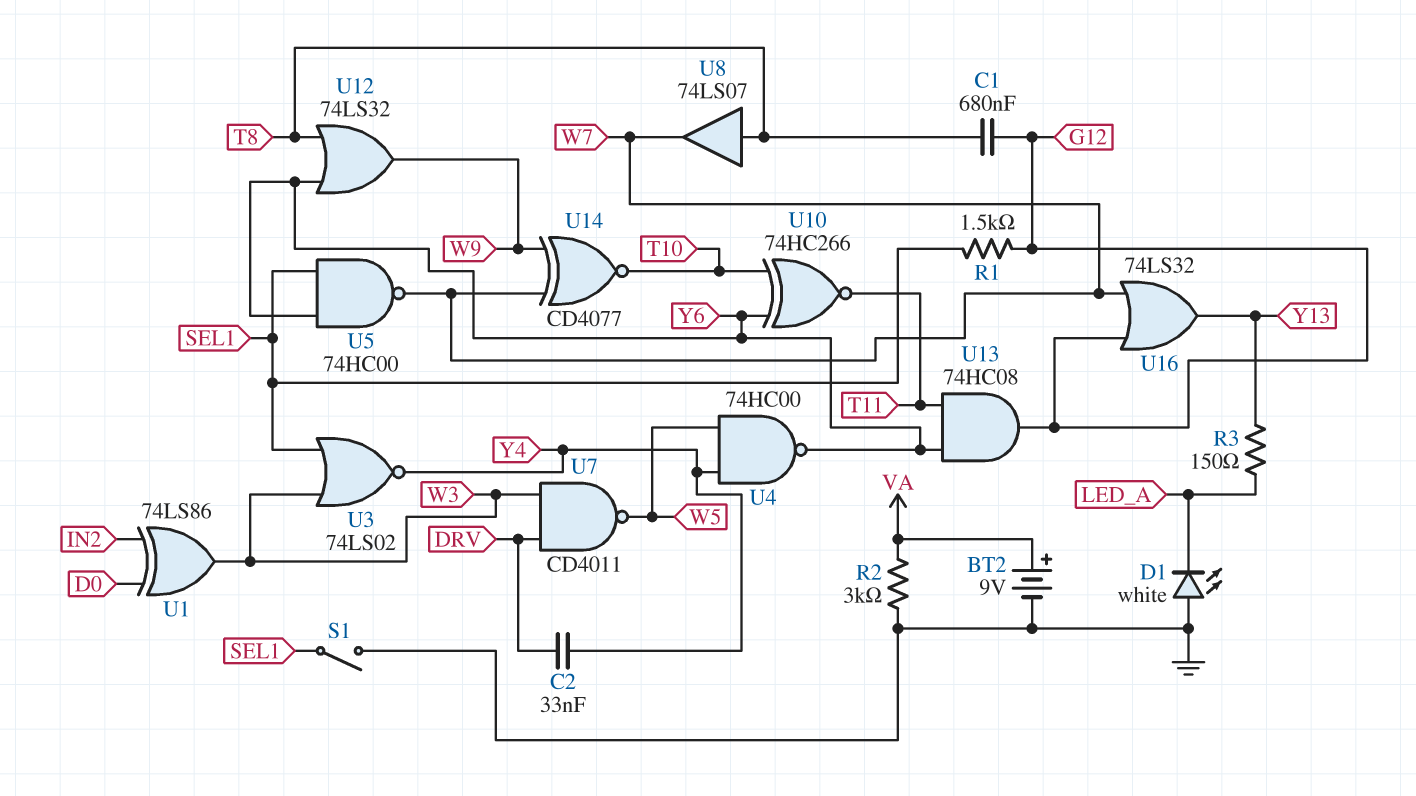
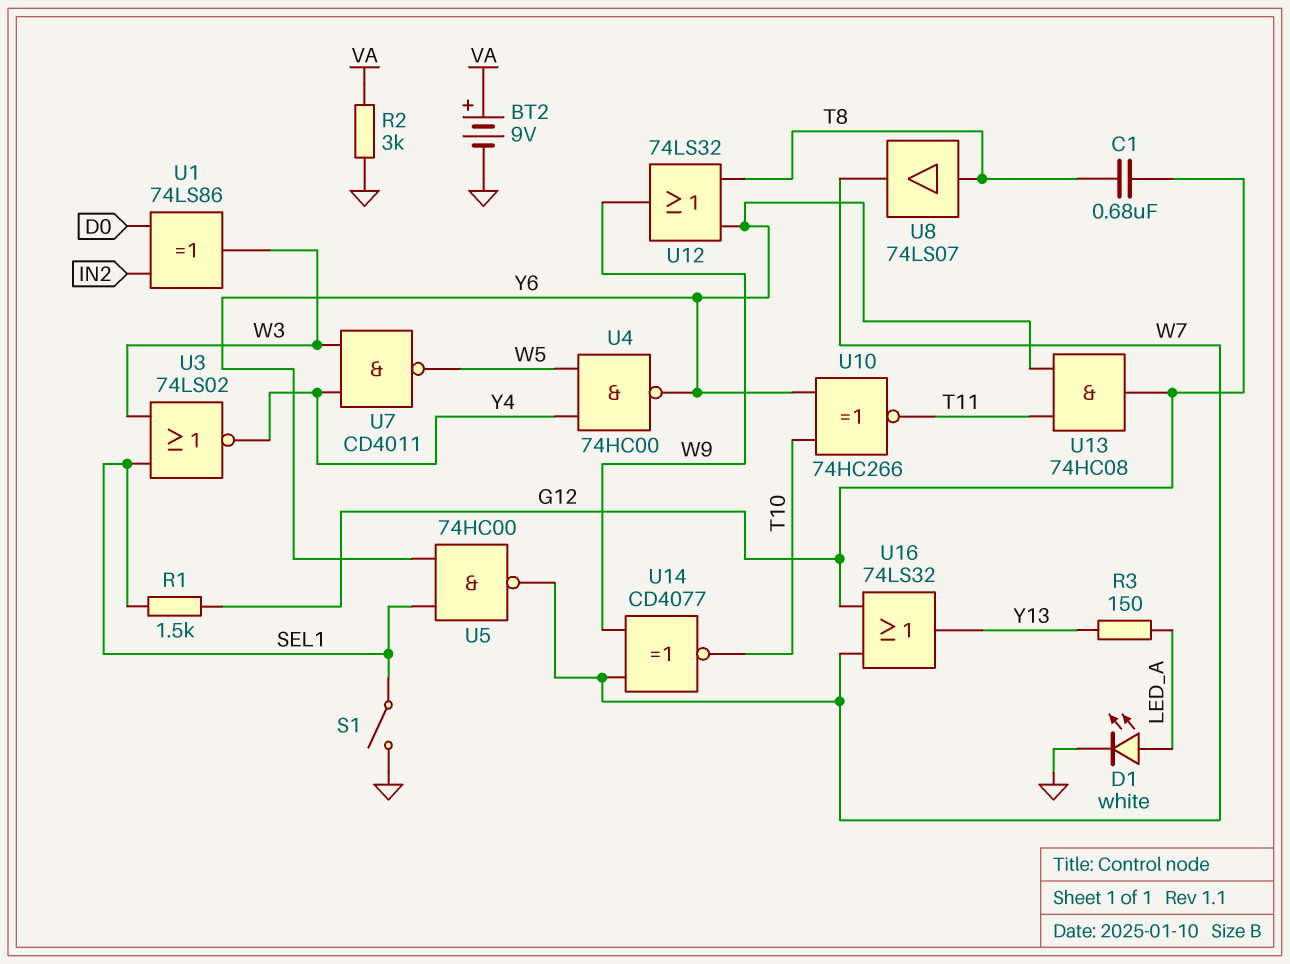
C2: 33nF (DRV, Y4) -> none
D1: LED white (A GND, K LED_A) -> LED white (A LED_A, K GND)
U7: NAND CD4011 (in DRV, in W3, out W5) -> NAND CD4011 (in W3, in Y4, out W5)

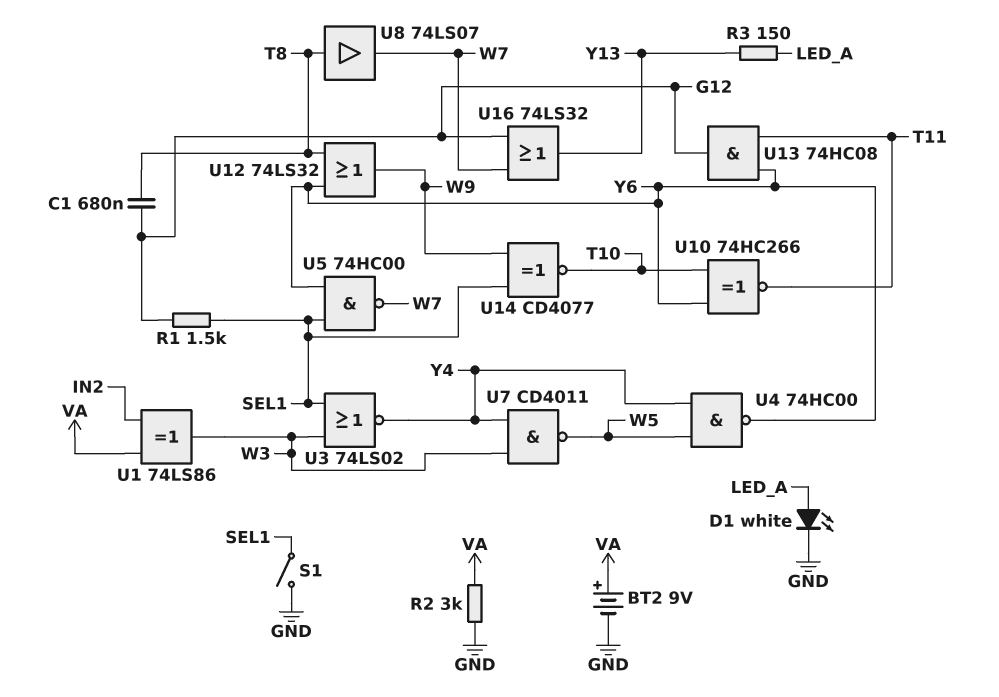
U1: XOR 74LS86 (in D0, in IN2, out W3) -> XOR 74LS86 (in IN2, in VA, out W3)
U14: XNOR CD4077 (in W7, in W9, out T10) -> XNOR CD4077 (in SEL1, in W9, out T10)

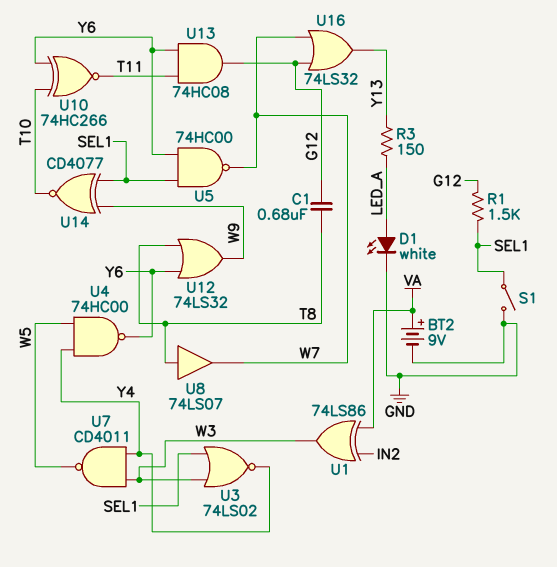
R2: 3k (GND, VA) -> none

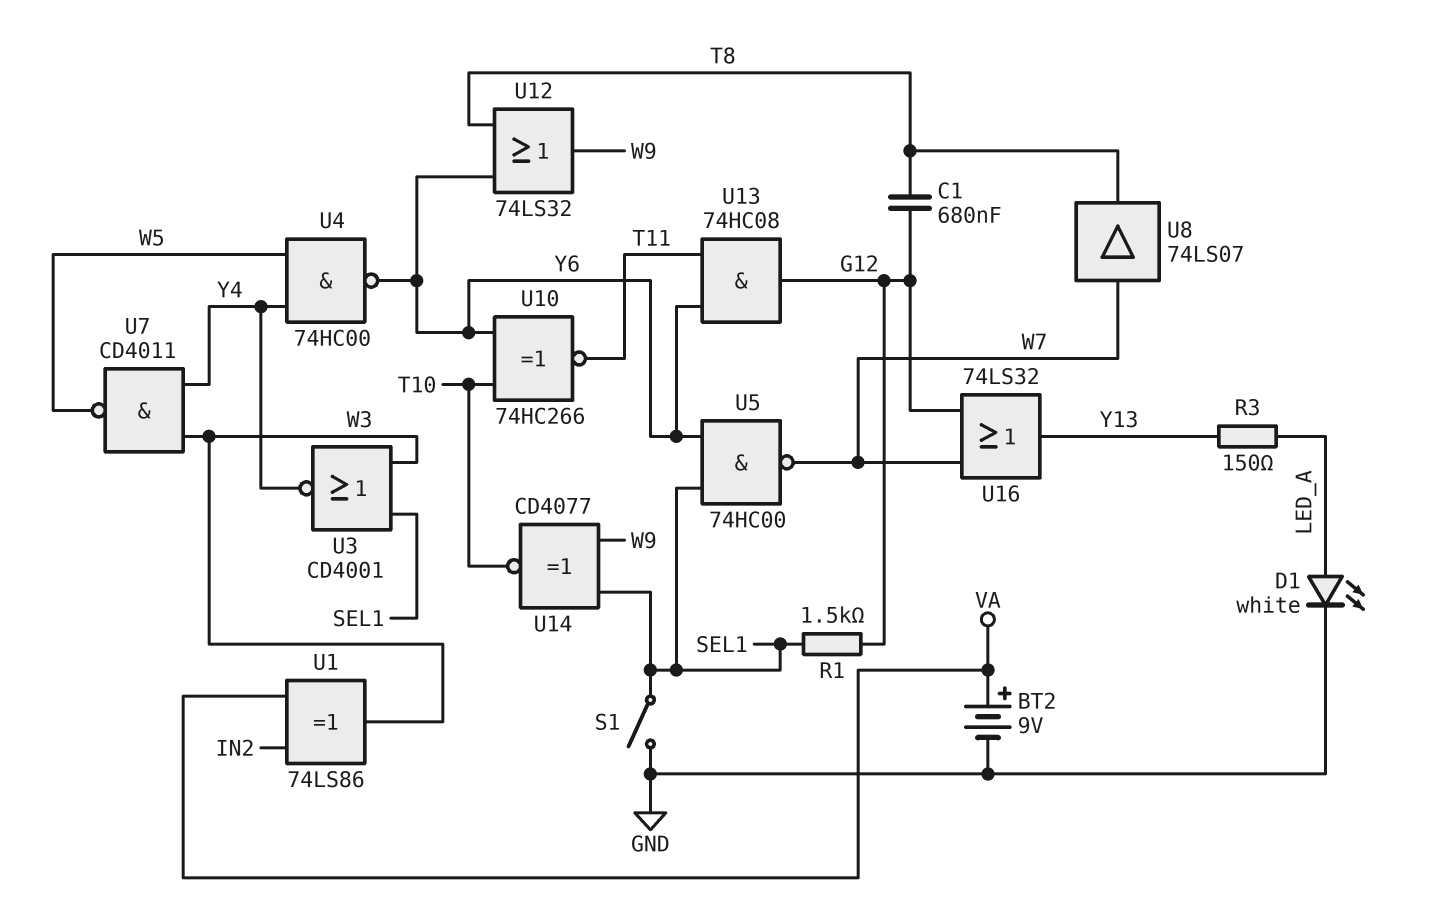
U3: NOR 74LS02 (in SEL1, in W3, out Y4) -> NOR CD4001 (in SEL1, in W3, out Y4)
U8: buffer 74LS07 (in T8, out W7) -> buffer 74LS07 (in W7, out T8)

